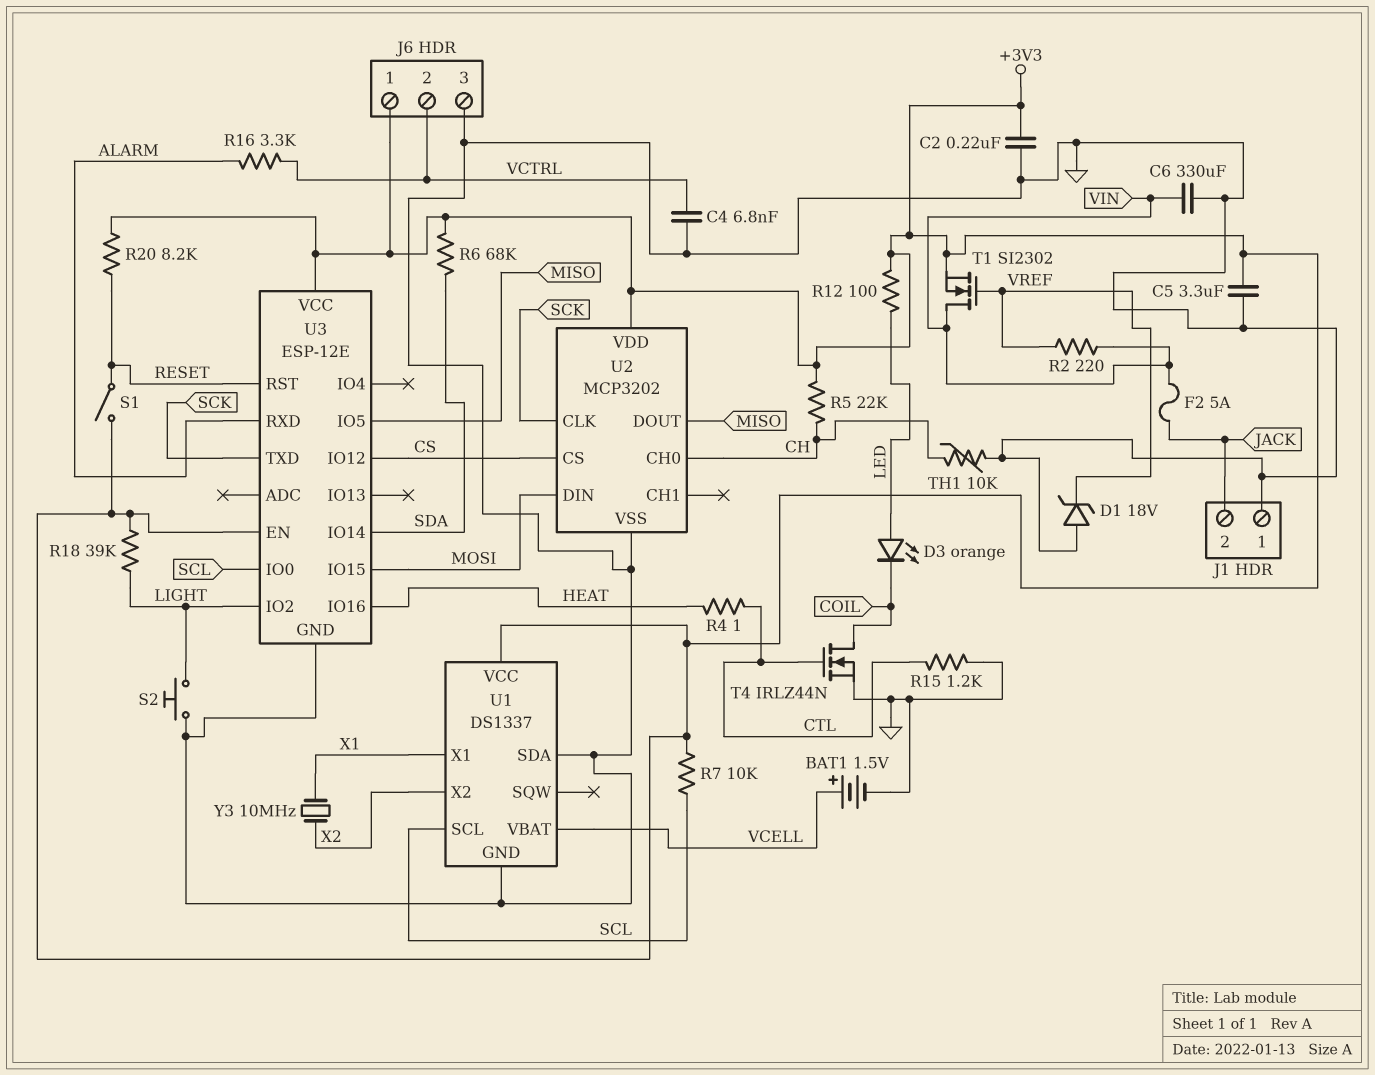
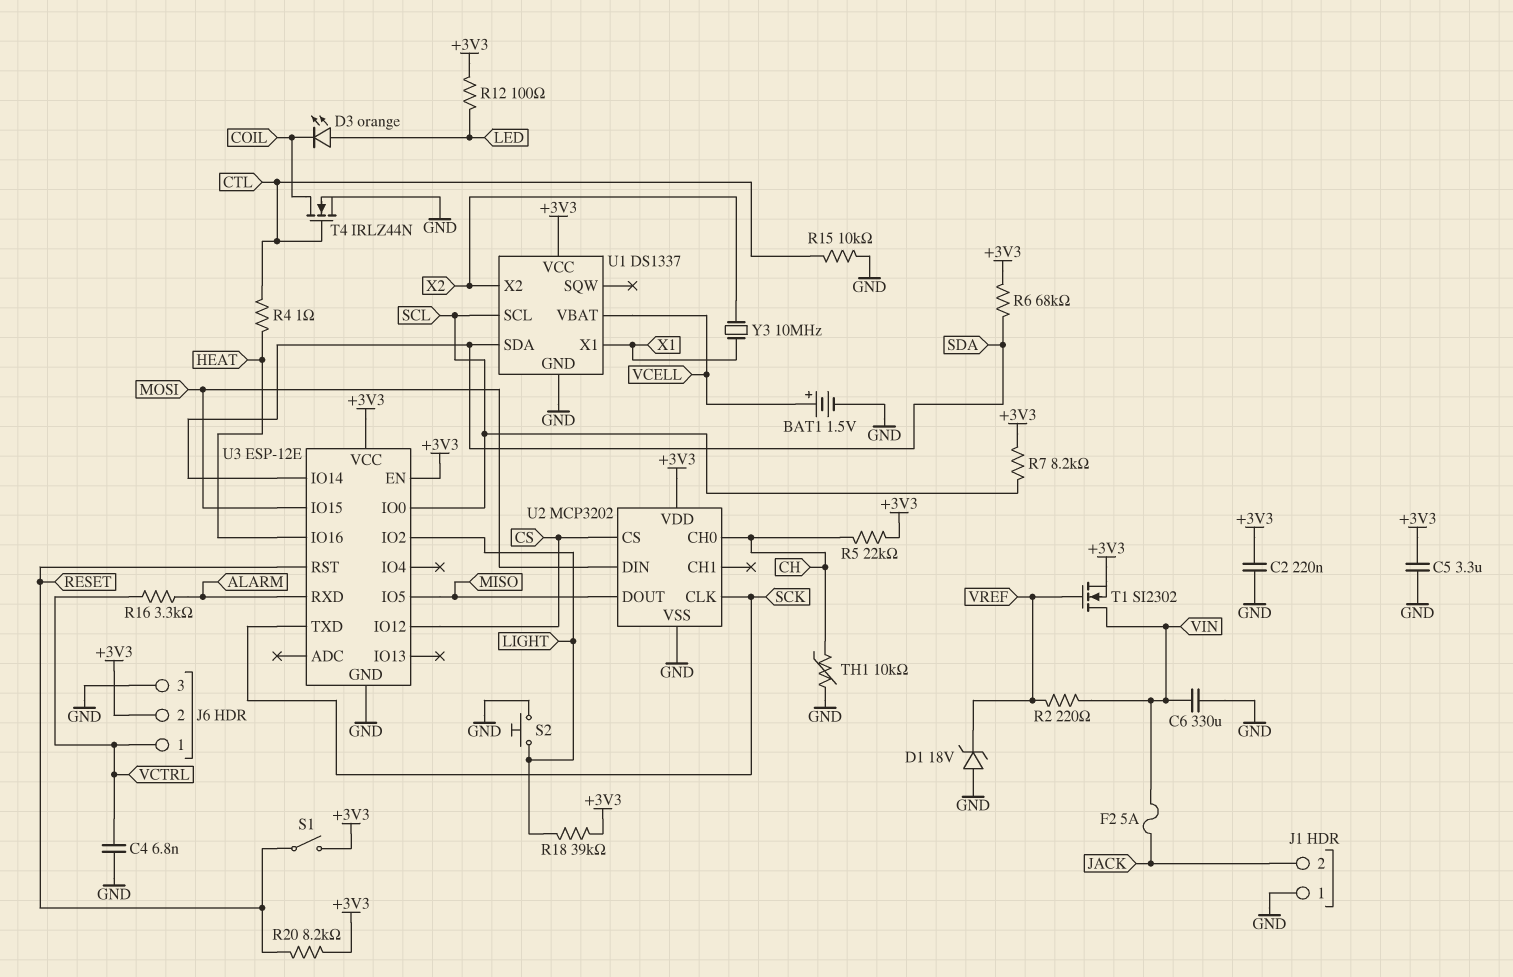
J6 pin 1: +3V3 -> VCTRL
J6 pin 2: VCTRL -> +3V3
R7: 10k (+3V3, SCL) -> 8.2k (+3V3, SCL)
R15: 1.2k (CTL, GND) -> 10k (CTL, GND)
U1 pin SDA: GND -> SDA

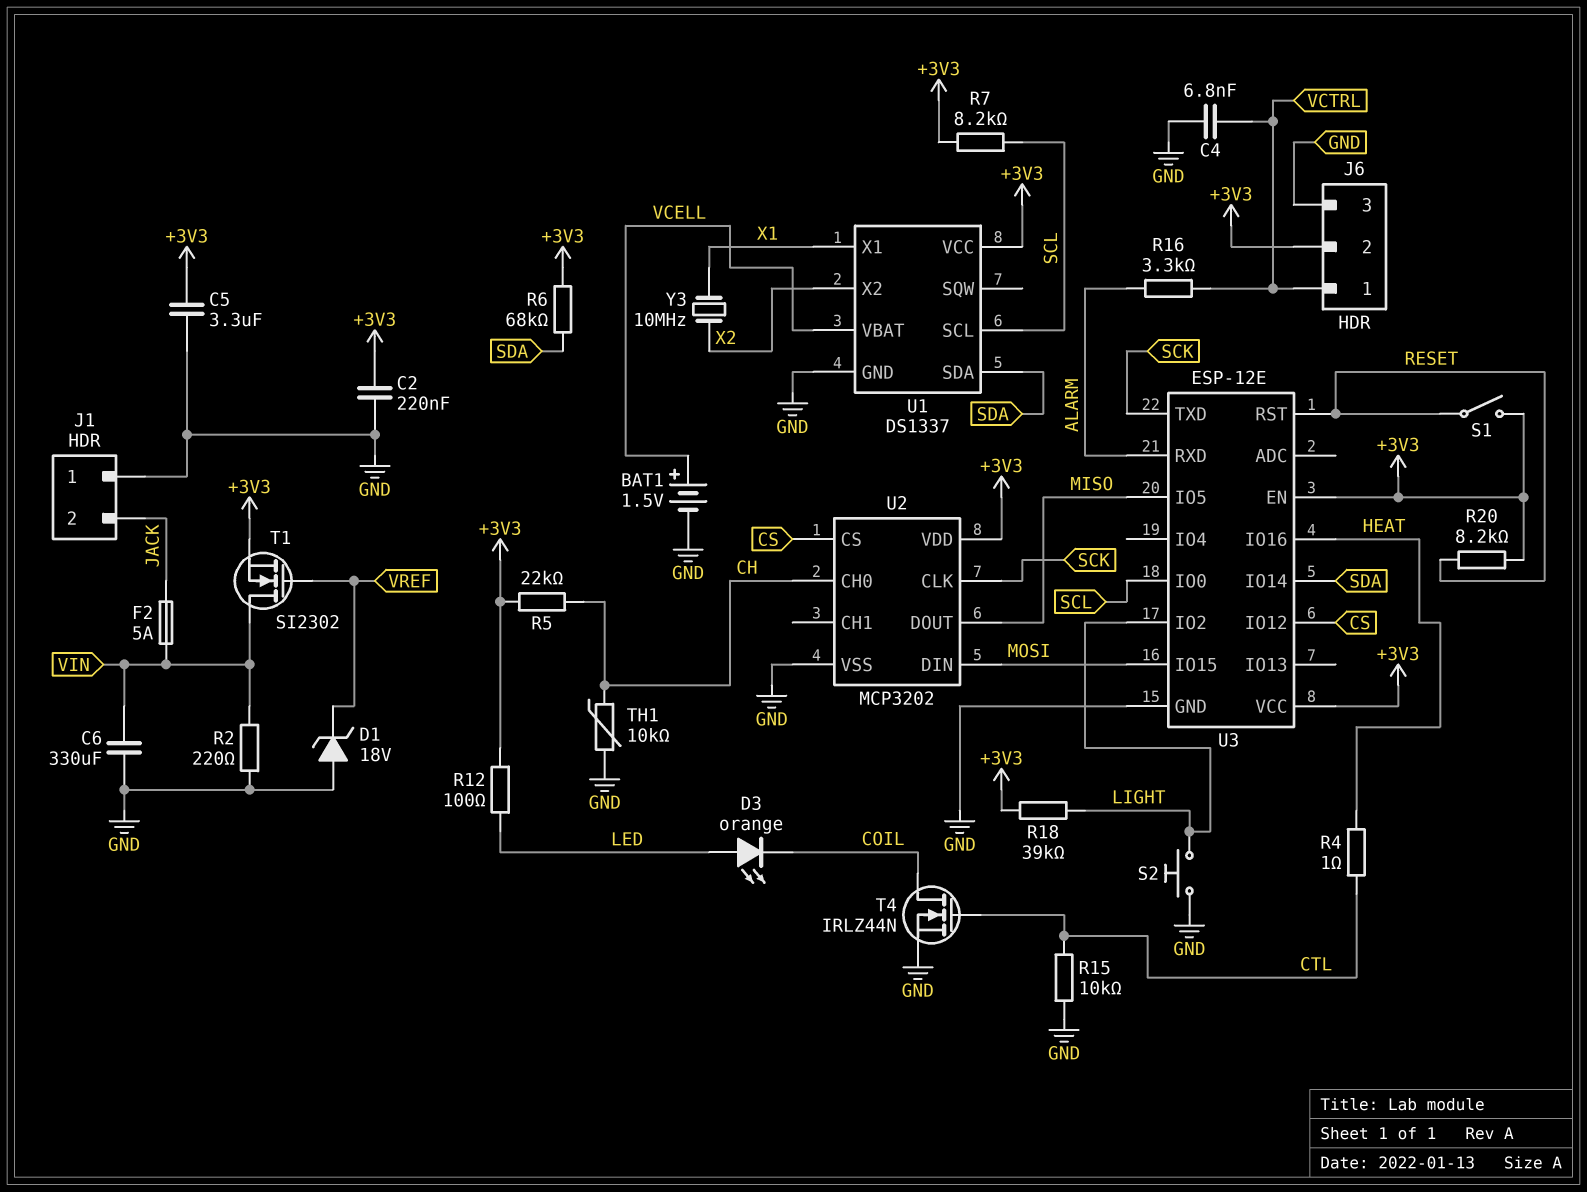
R2: 220 (VIN, VREF) -> 220 (GND, VIN)

